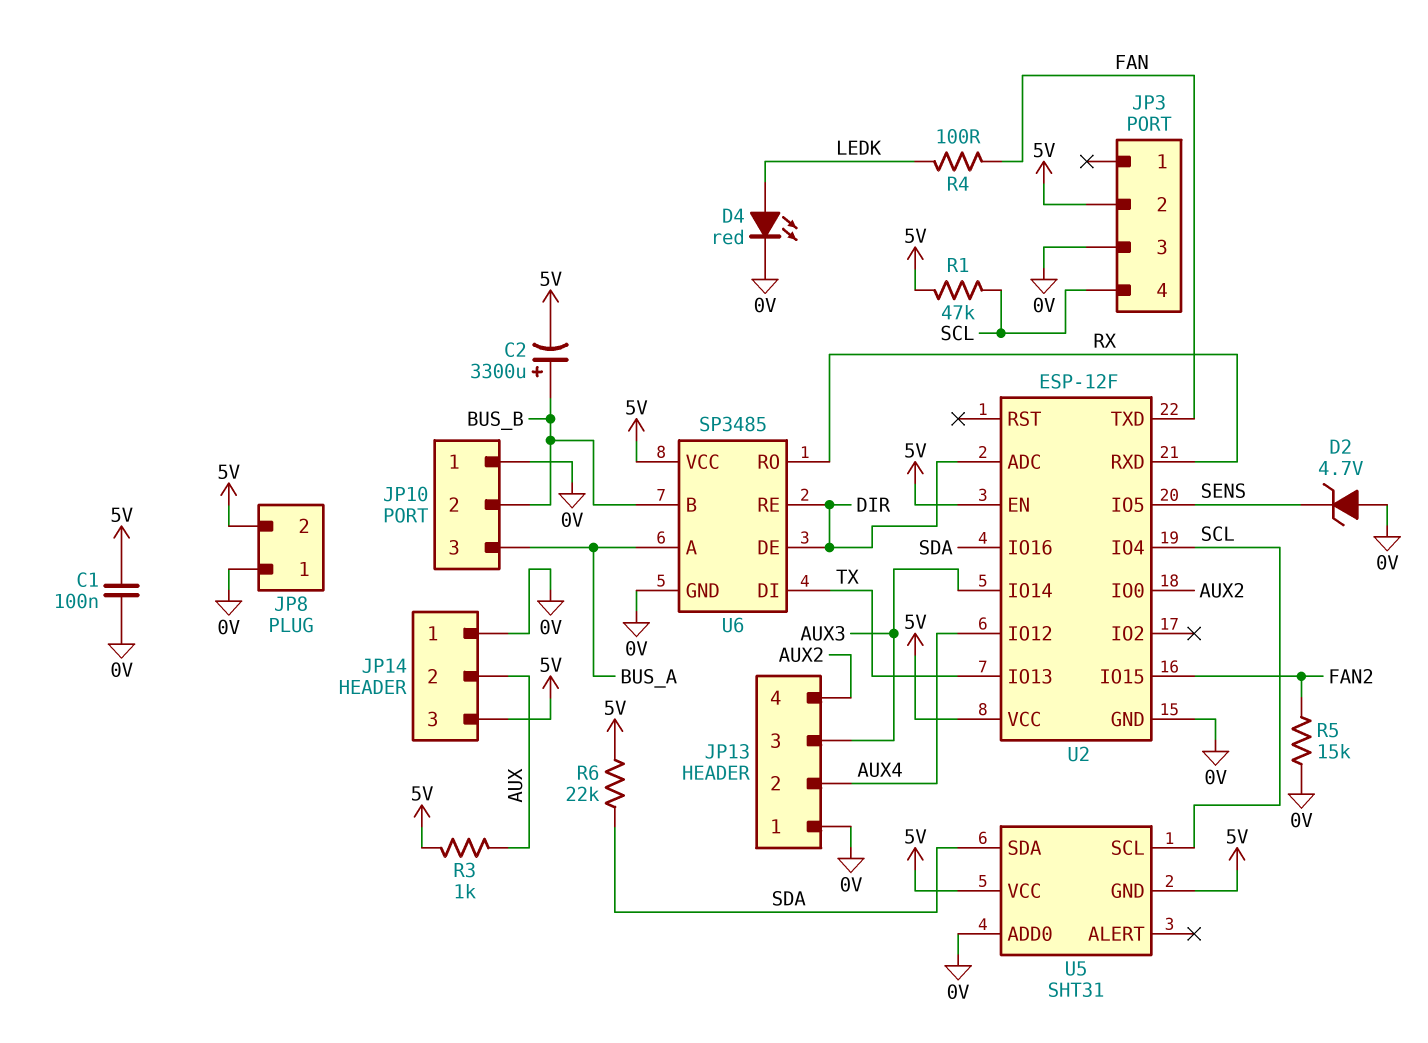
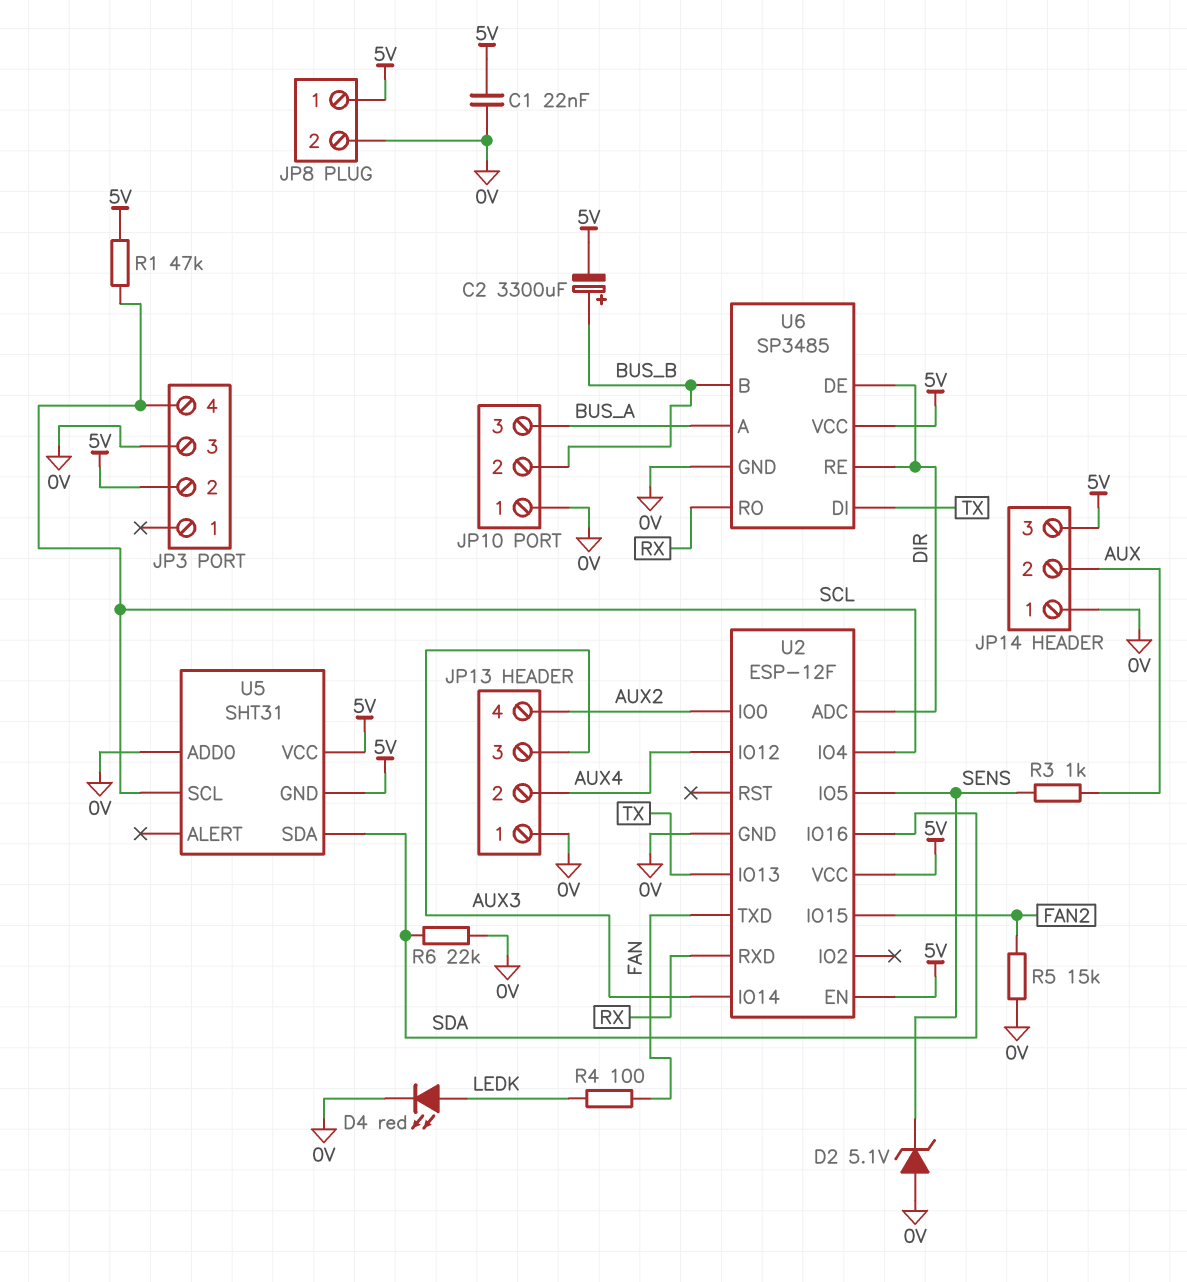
C1: 100nF (0V, 5V) -> 22nF (0V, 5V)
D2: zener 4.7V (A 0V, K SENS) -> zener 5.1V (A 0V, K SENS)
JP8 pin 1: 0V -> 5V
JP8 pin 2: 5V -> 0V
R3: 1k (5V, AUX) -> 1k (AUX, SENS)
R6: 22k (5V, SDA) -> 22k (0V, SDA)

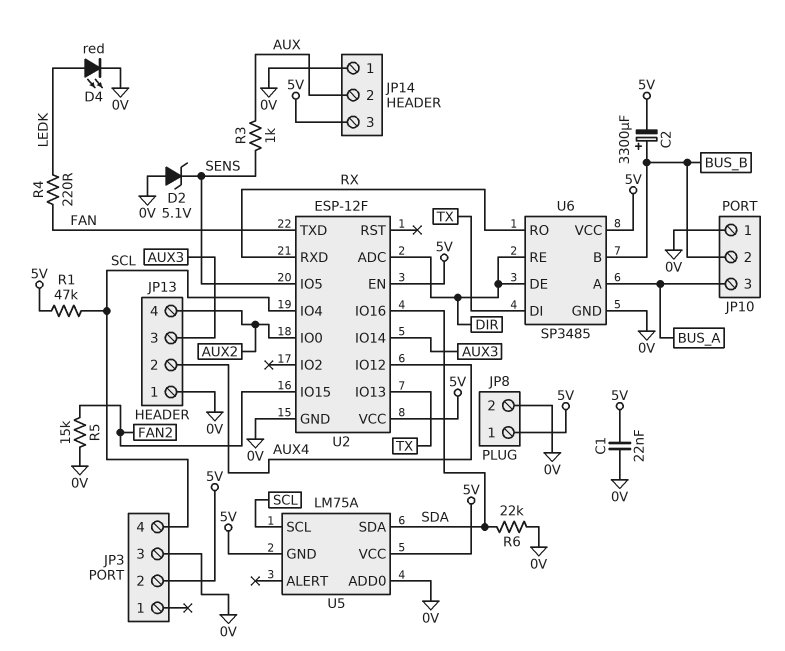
R4: 100 (FAN, LEDK) -> 220 (FAN, LEDK)
U5: SHT31 -> LM75A

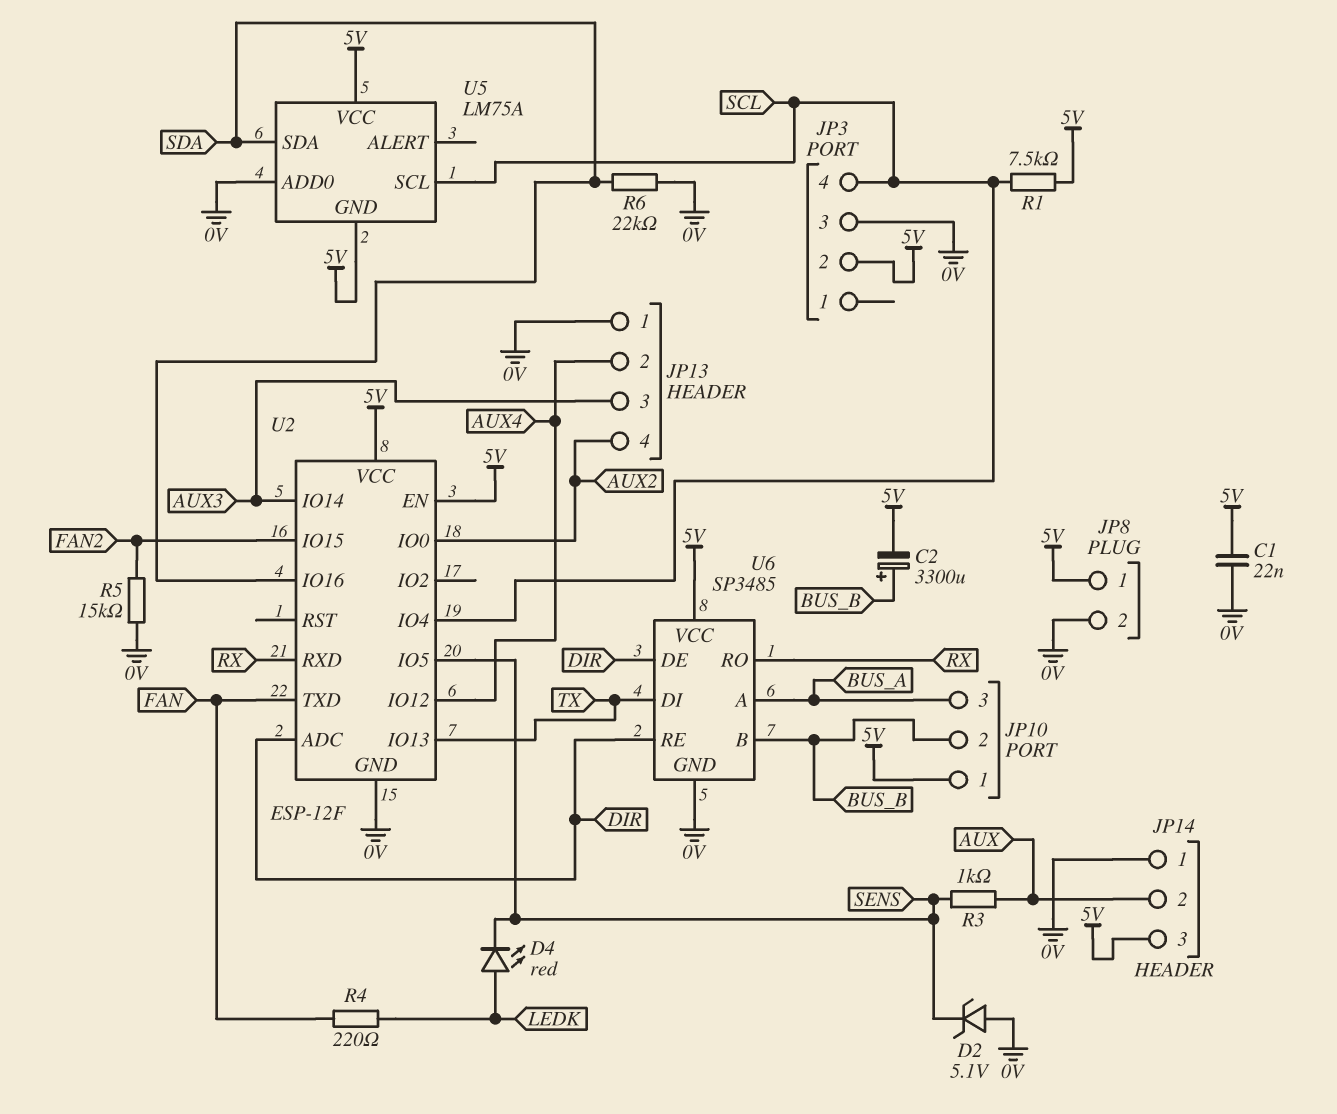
D4: LED red (A LEDK, K 0V) -> LED red (A LEDK, K SENS)
JP10 pin 1: 0V -> 5V
R1: 47k (5V, SCL) -> 7.5k (5V, SCL)

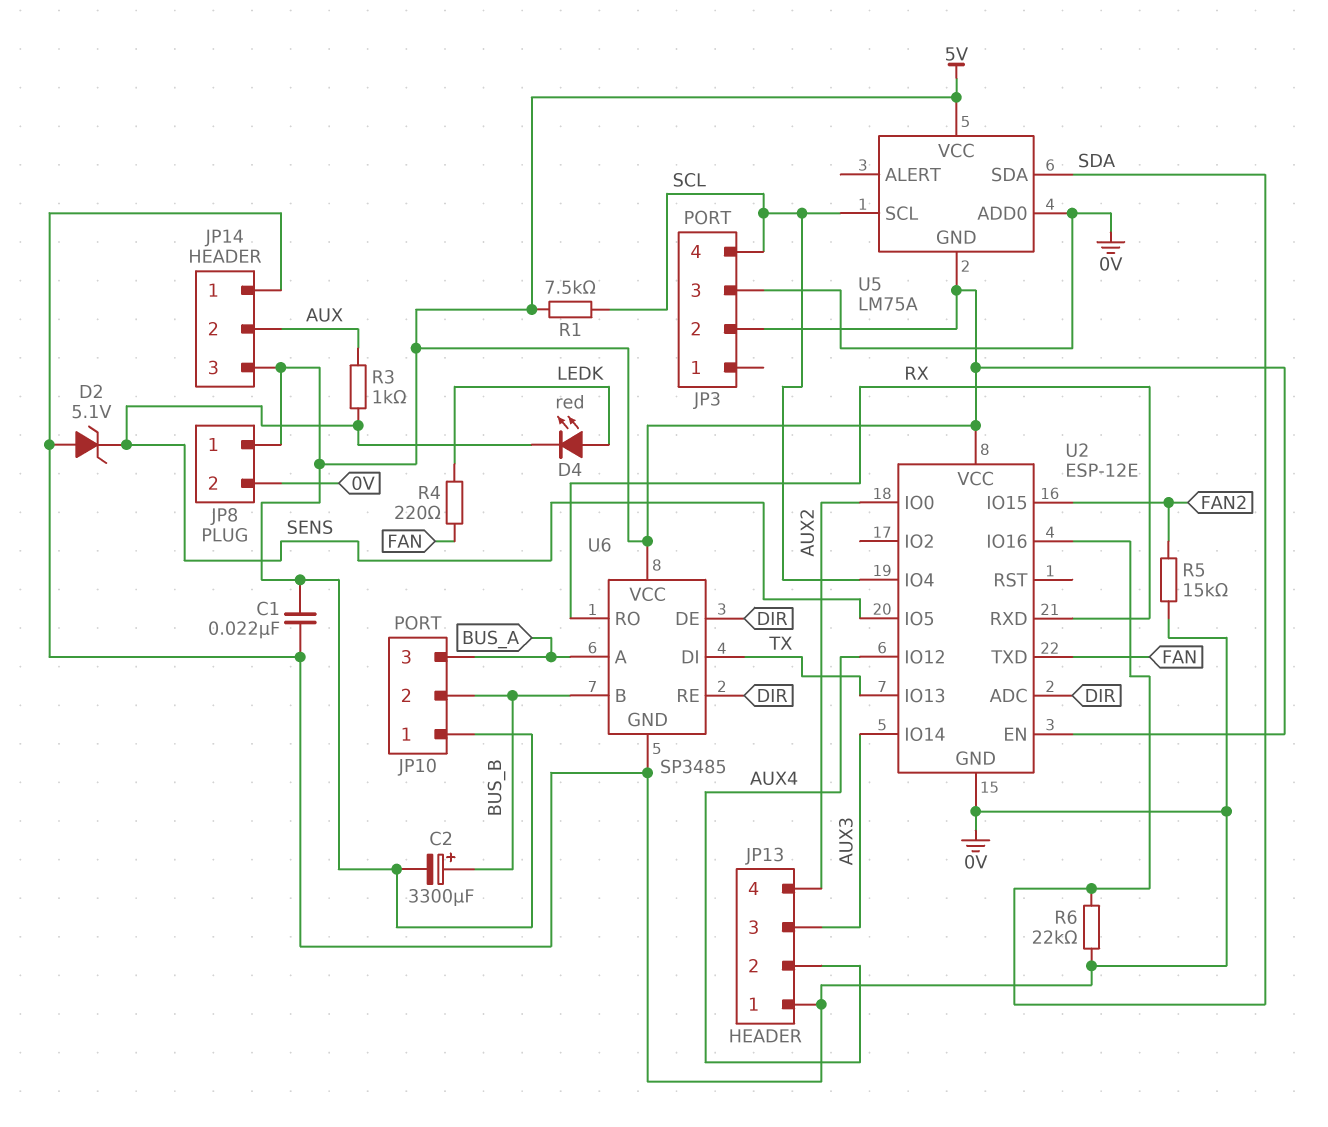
U2: ESP-12F -> ESP-12E

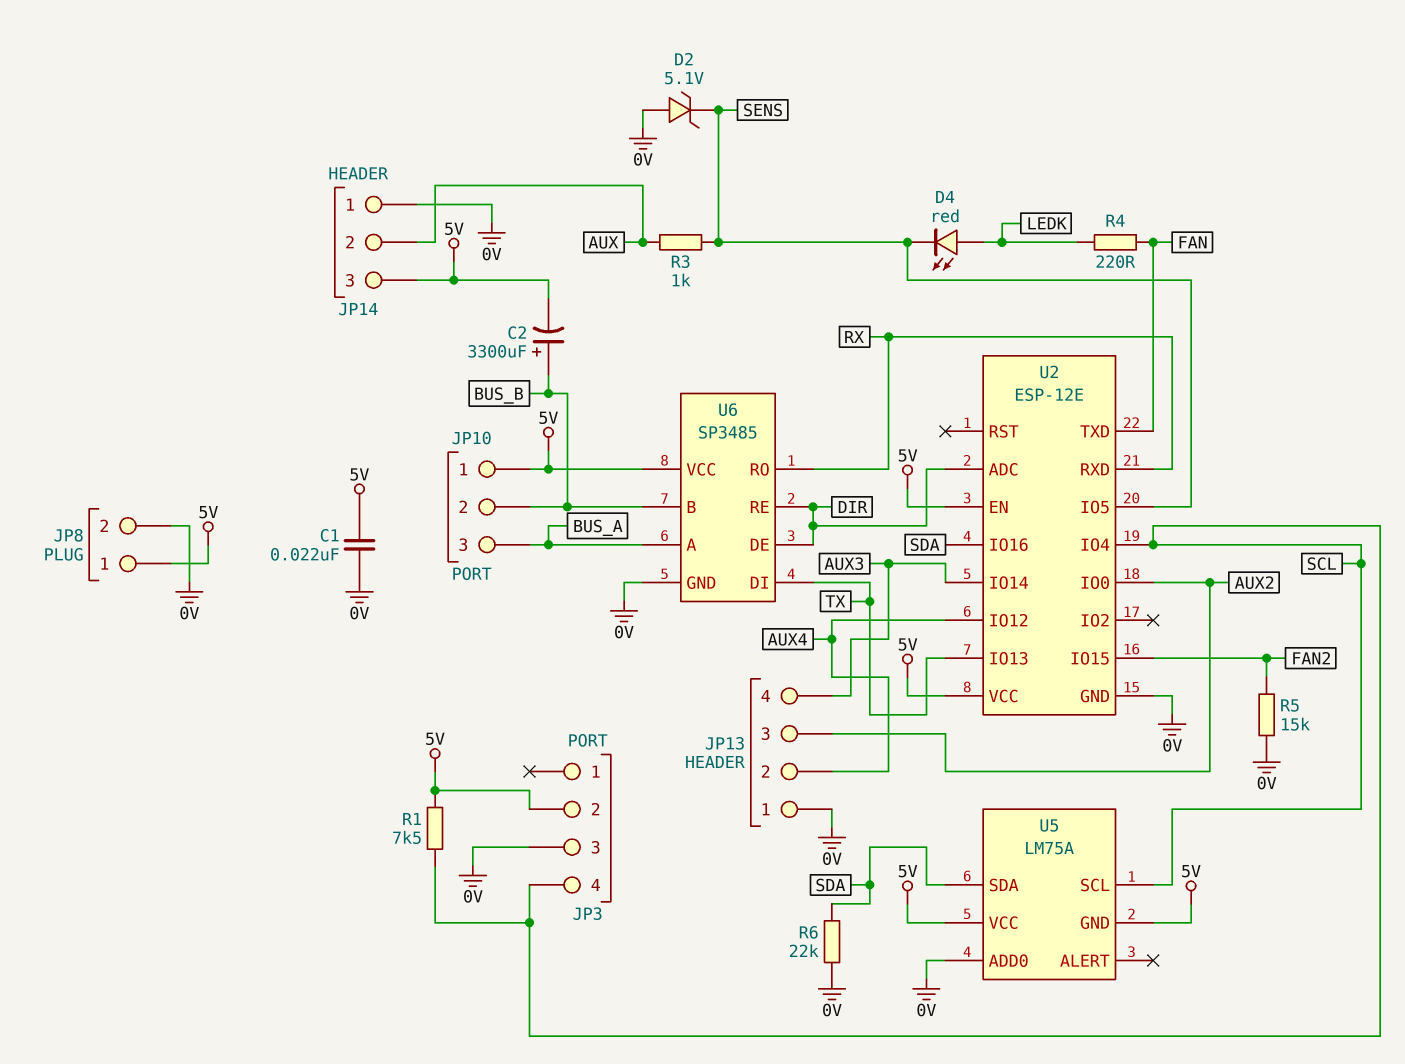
JP13 pin 3: AUX3 -> AUX2
JP13 pin 4: AUX2 -> AUX3

